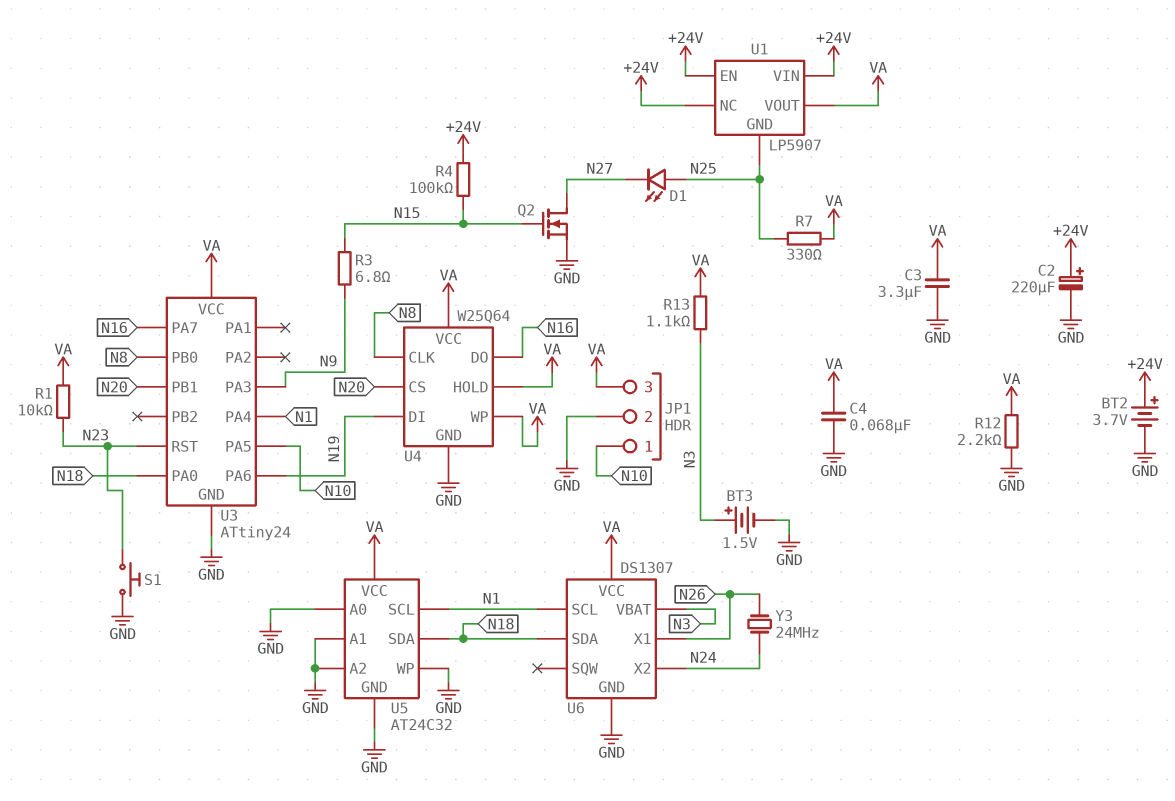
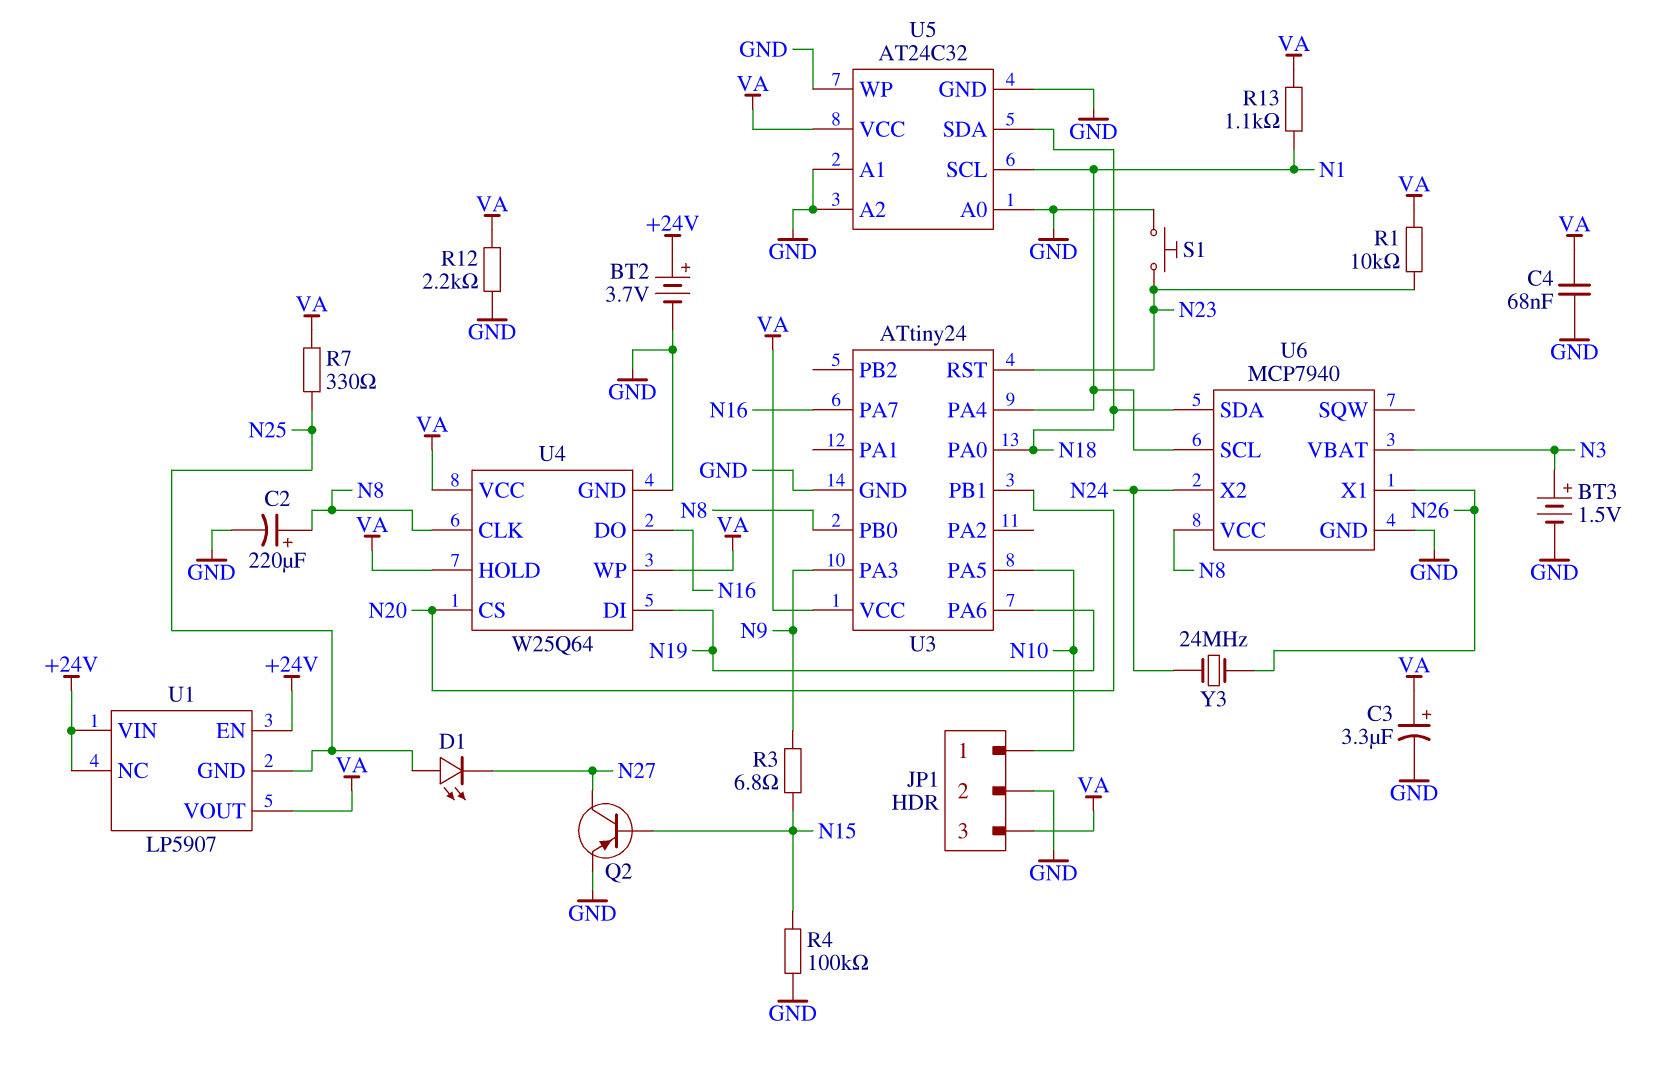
C2: 220uF (plus +24V, minus GND) -> 220uF (plus N8, minus GND)
C3: 3.3uF (GND, VA) -> 3.3uF (plus VA, minus GND)
Q2: NMOS (G N15, D N27, S GND) -> PNP (B N15, C N27, E GND)
R4: 100k (+24V, N15) -> 100k (GND, N15)
R13: 1.1k (N3, VA) -> 1.1k (N1, VA)
U6: DS1307 -> MCP7940
U6 pin VCC: VA -> N8

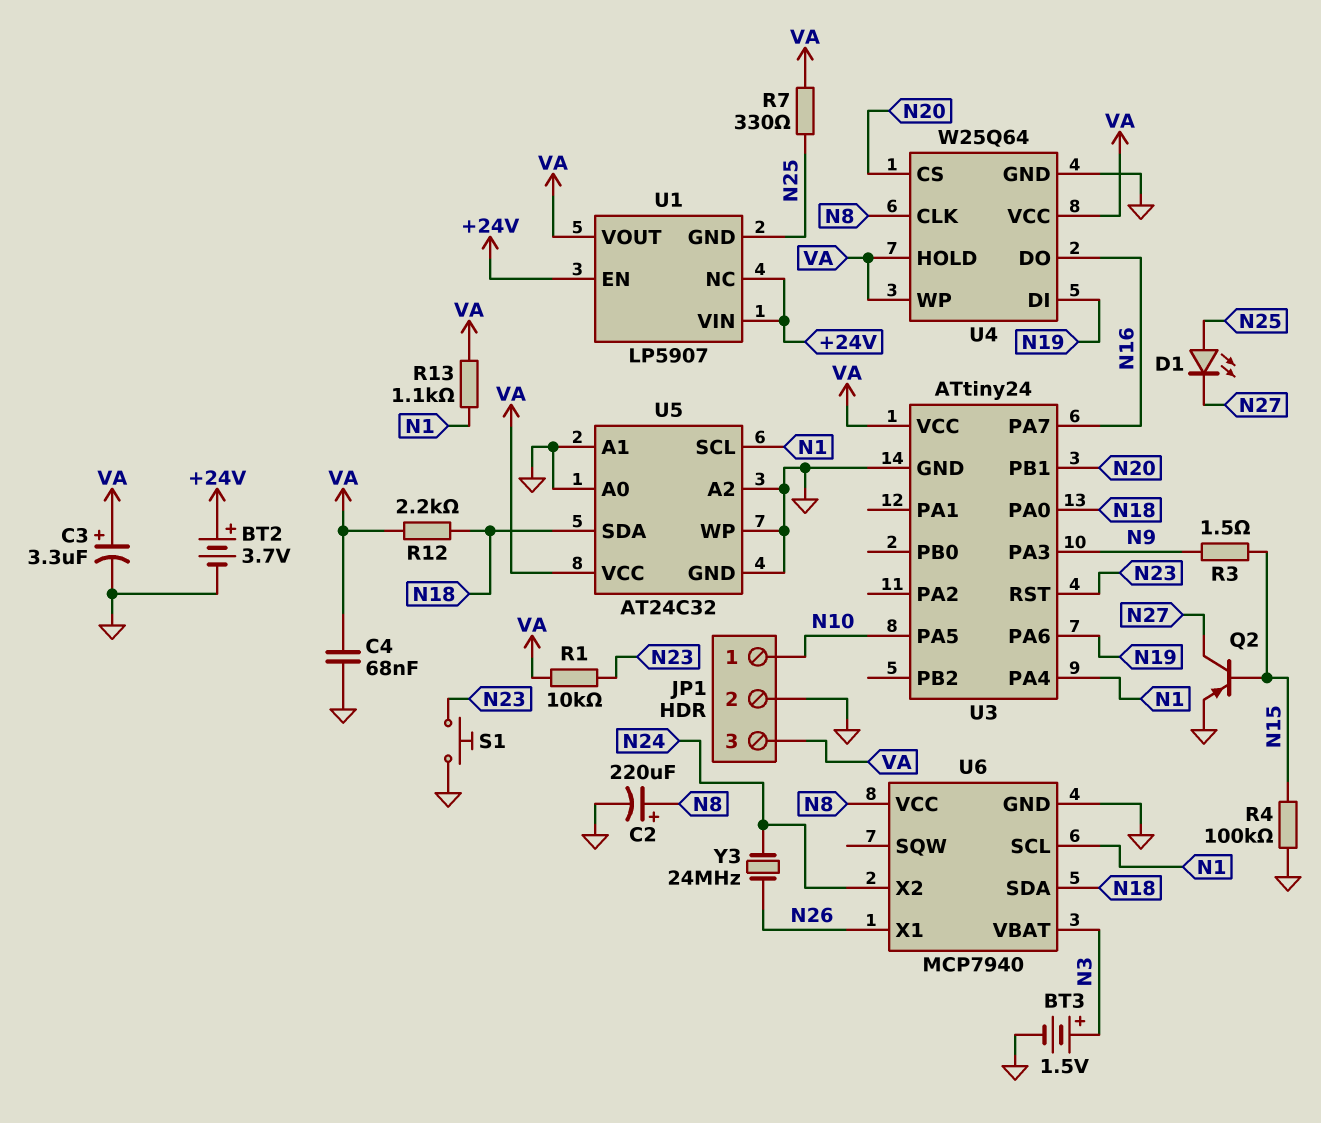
R3: 6.8 (N9, N15) -> 1.5 (N9, N15)
R12: 2.2k (GND, VA) -> 2.2k (N18, VA)
U3 pin PB0: N8 -> none

